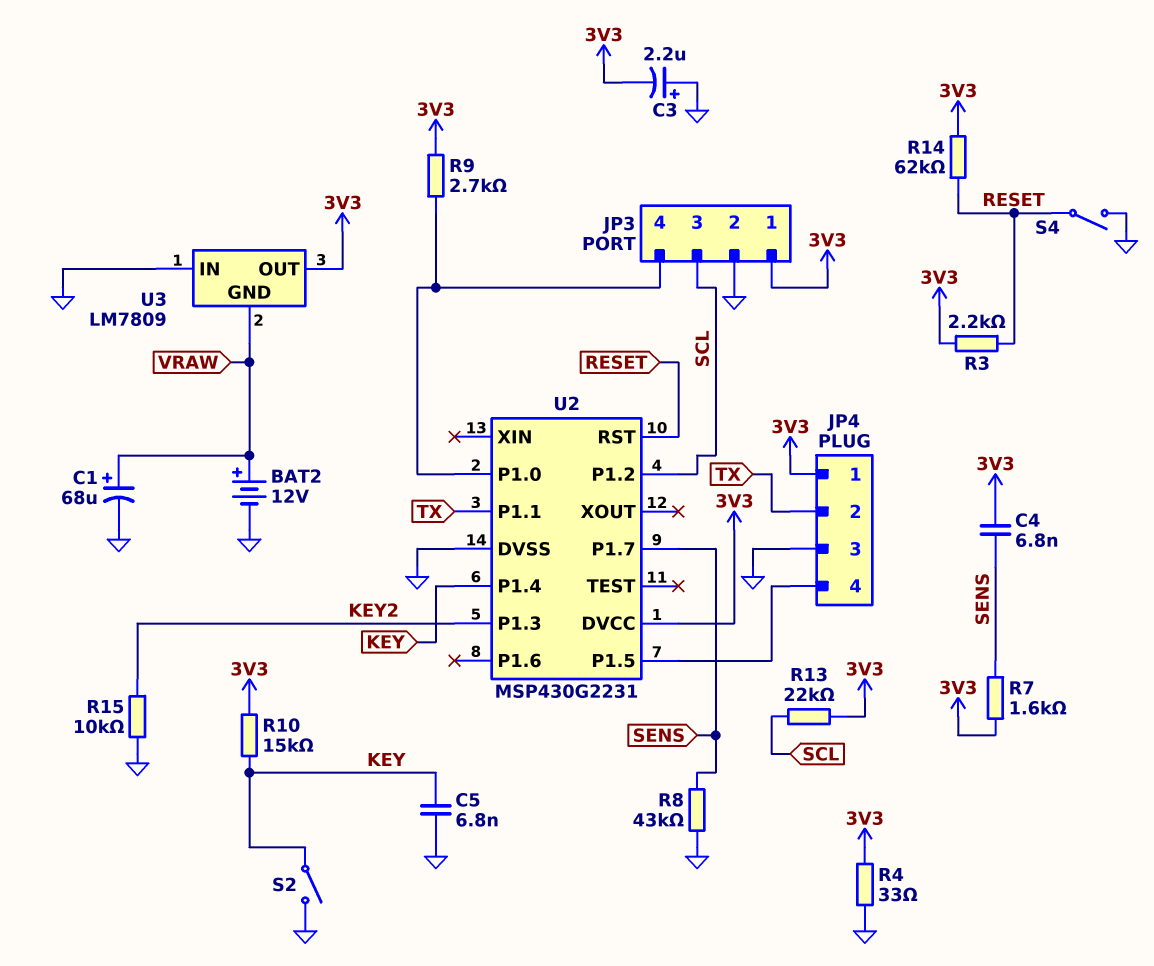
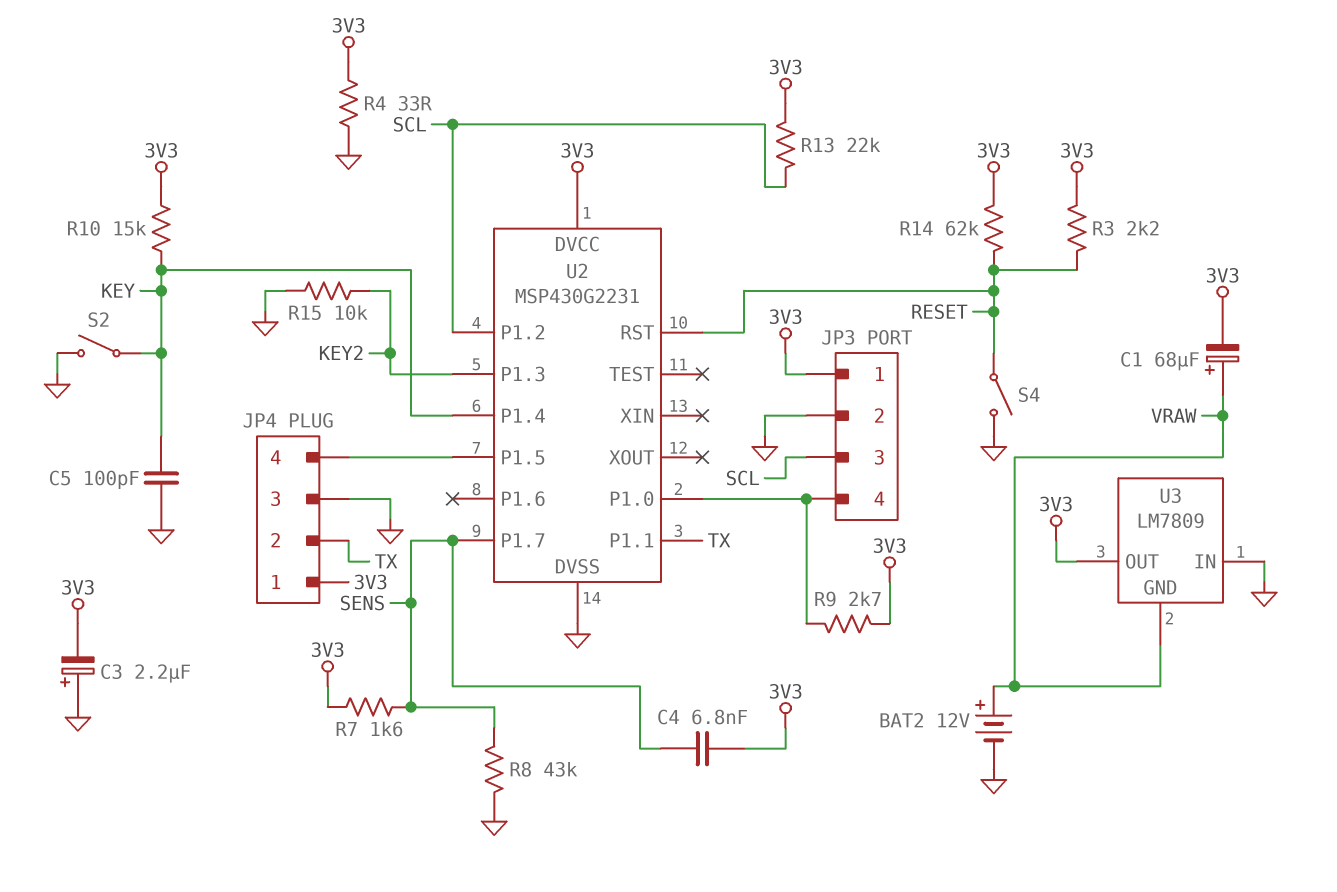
C1: 68uF (plus VRAW, minus GND) -> 68uF (plus VRAW, minus 3V3)
C5: 6.8nF (GND, KEY) -> 100pF (GND, KEY)

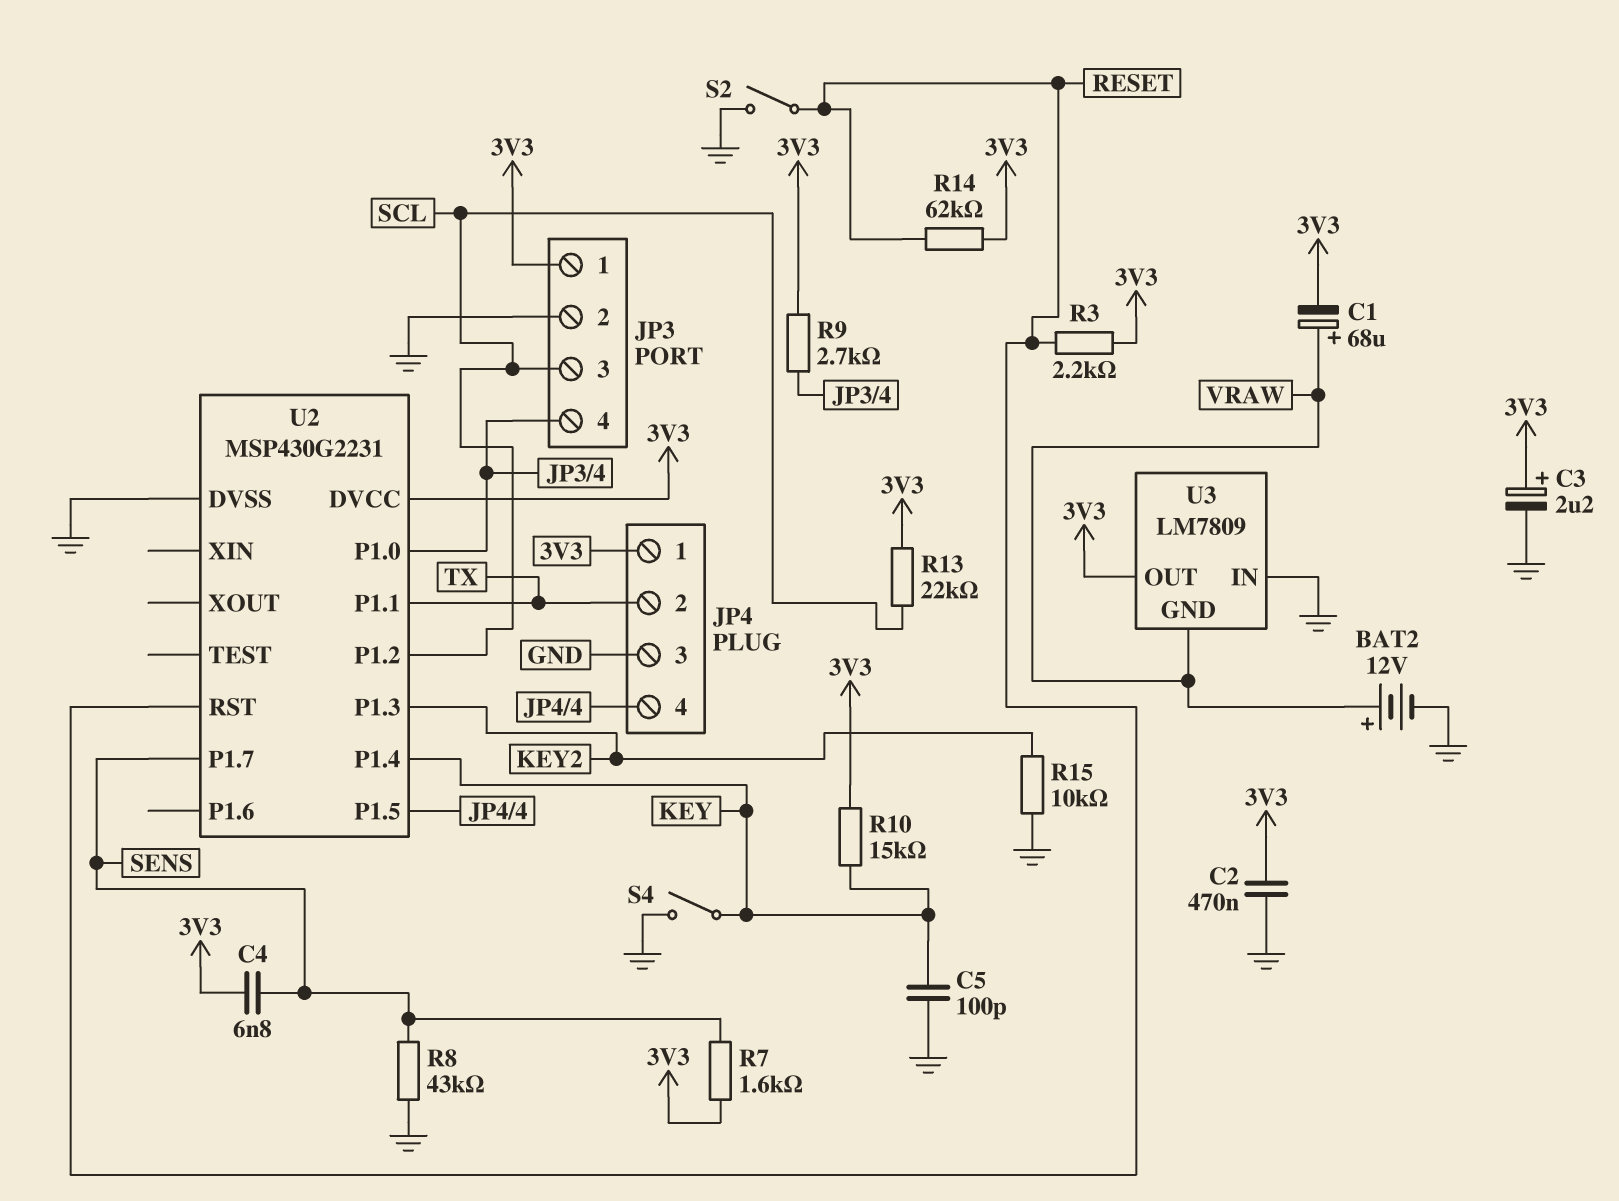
C2: none -> 470nF (3V3, GND)
C3: 2.2uF (plus GND, minus 3V3) -> 2.2uF (plus 3V3, minus GND)
R4: 33 (3V3, GND) -> none
S2: switch (GND, KEY) -> switch (GND, RESET)
S4: switch (GND, RESET) -> switch (GND, KEY)

